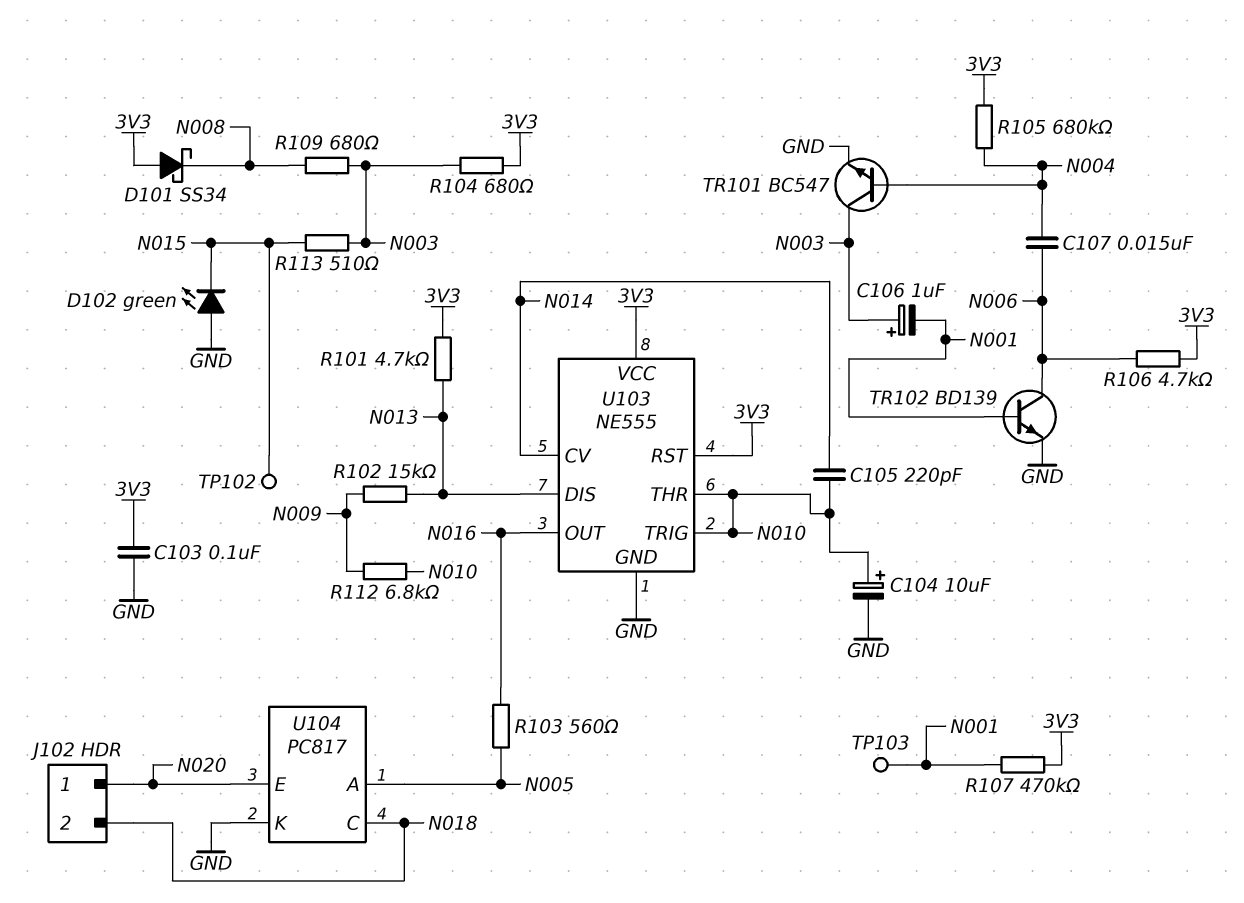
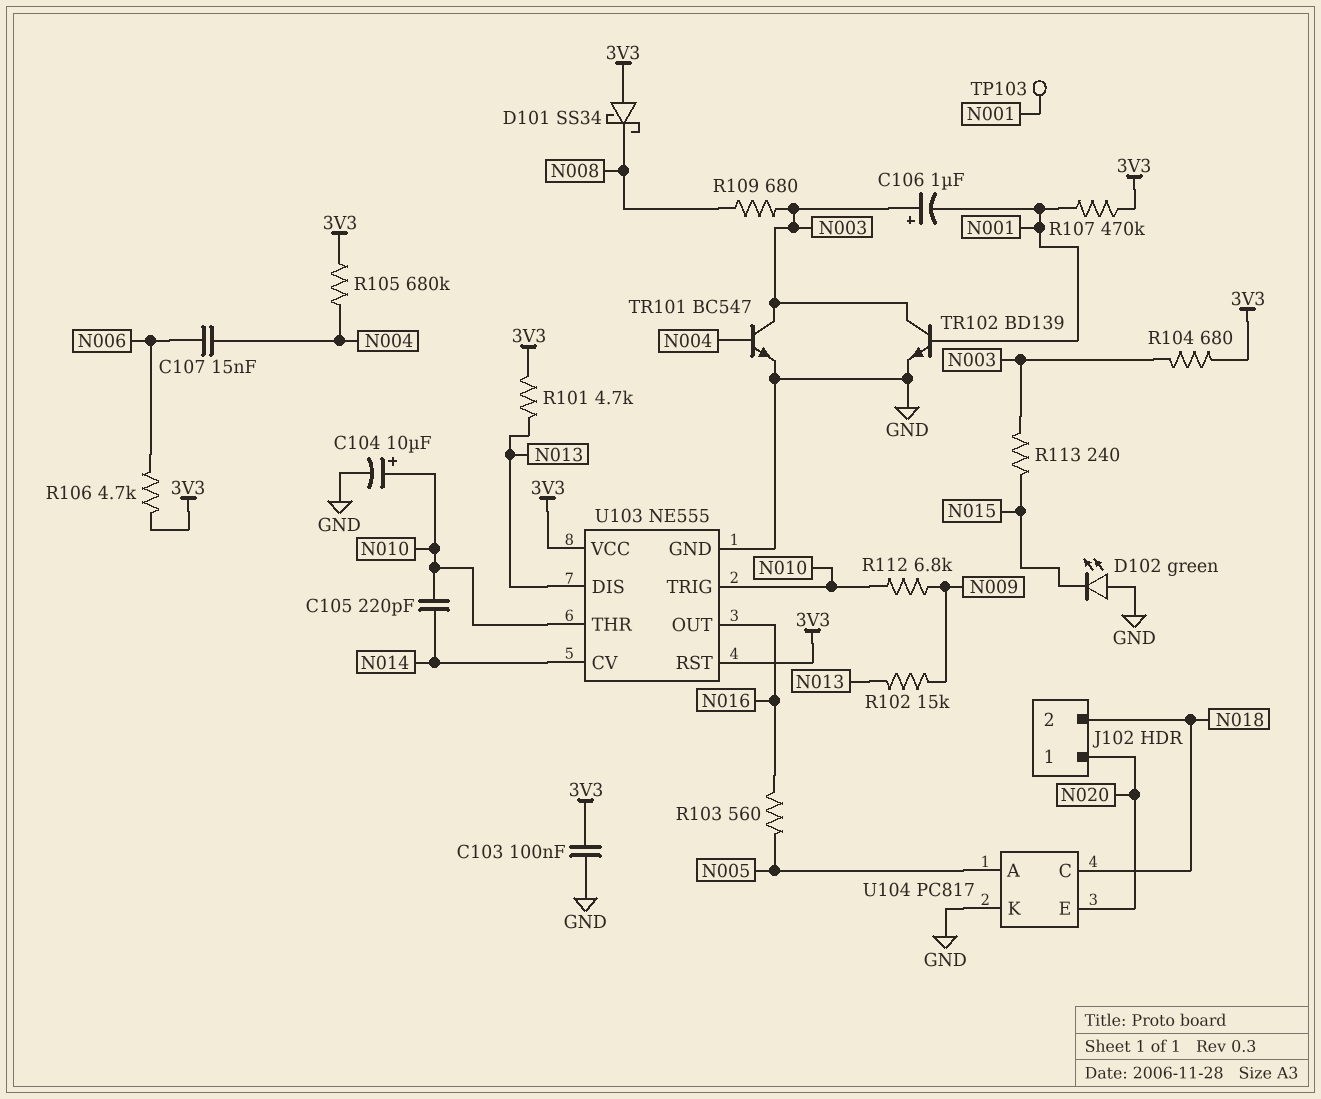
R113: 510 (N003, N015) -> 240 (N003, N015)
TP102: test point (N015) -> none
TR102: NPN BD139 (B N001, C N006, E GND) -> NPN BD139 (B N001, C N003, E GND)

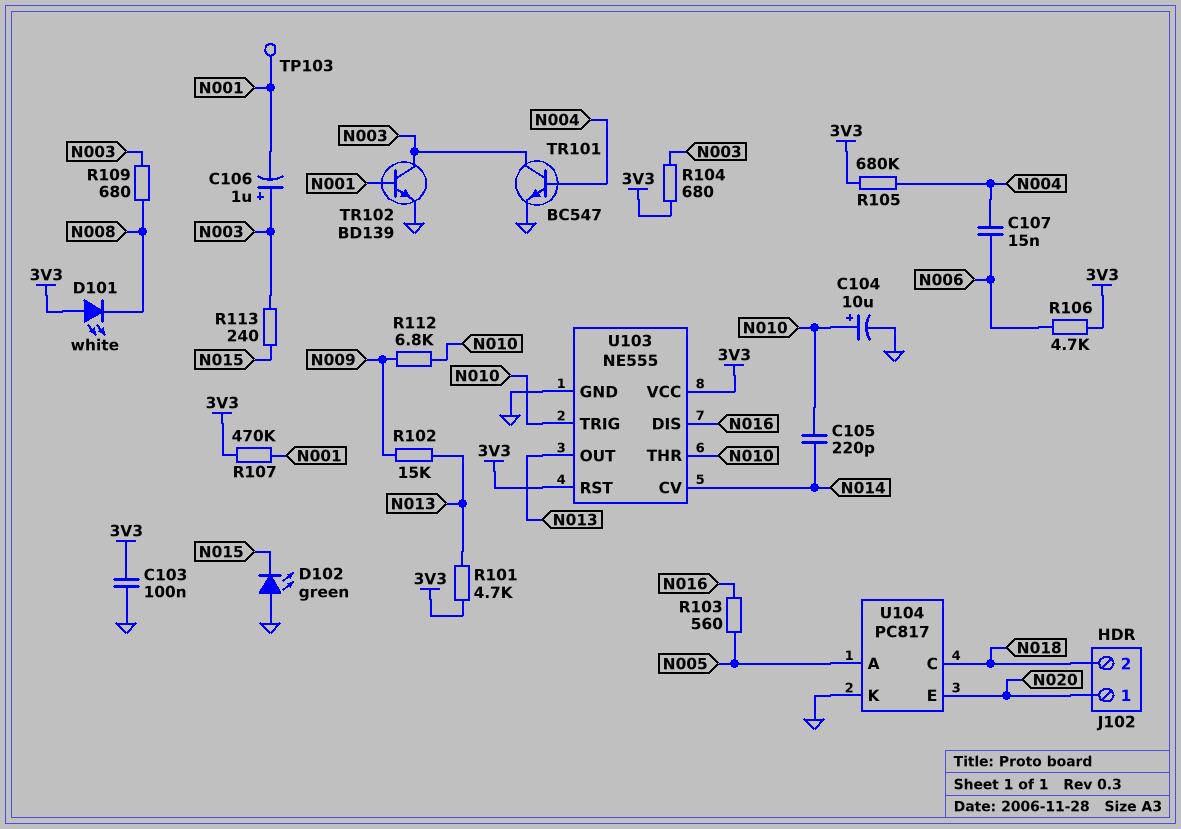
D101: schottky SS34 (A 3V3, K N008) -> LED white (A 3V3, K N008)
U103 pin DIS: N013 -> N016
U103 pin OUT: N016 -> N013

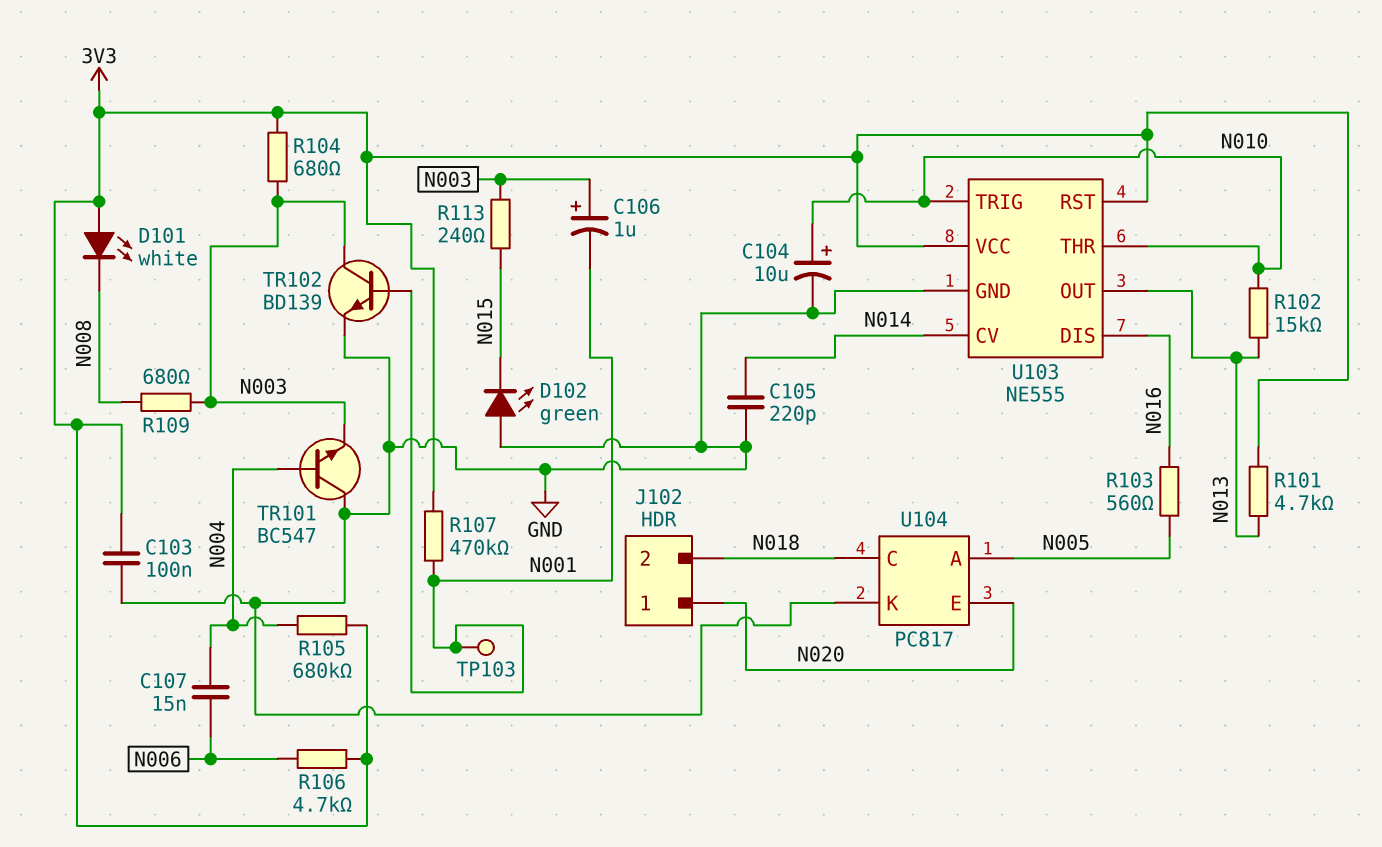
C105: 220pF (N010, N014) -> 220pF (GND, N014)
R102: 15k (N009, N013) -> 15k (N010, N013)
R112: 6.8k (N009, N010) -> none
TR101: NPN BC547 (B N004, C N003, E GND) -> NPN BC547 (B N004, C GND, E N003)

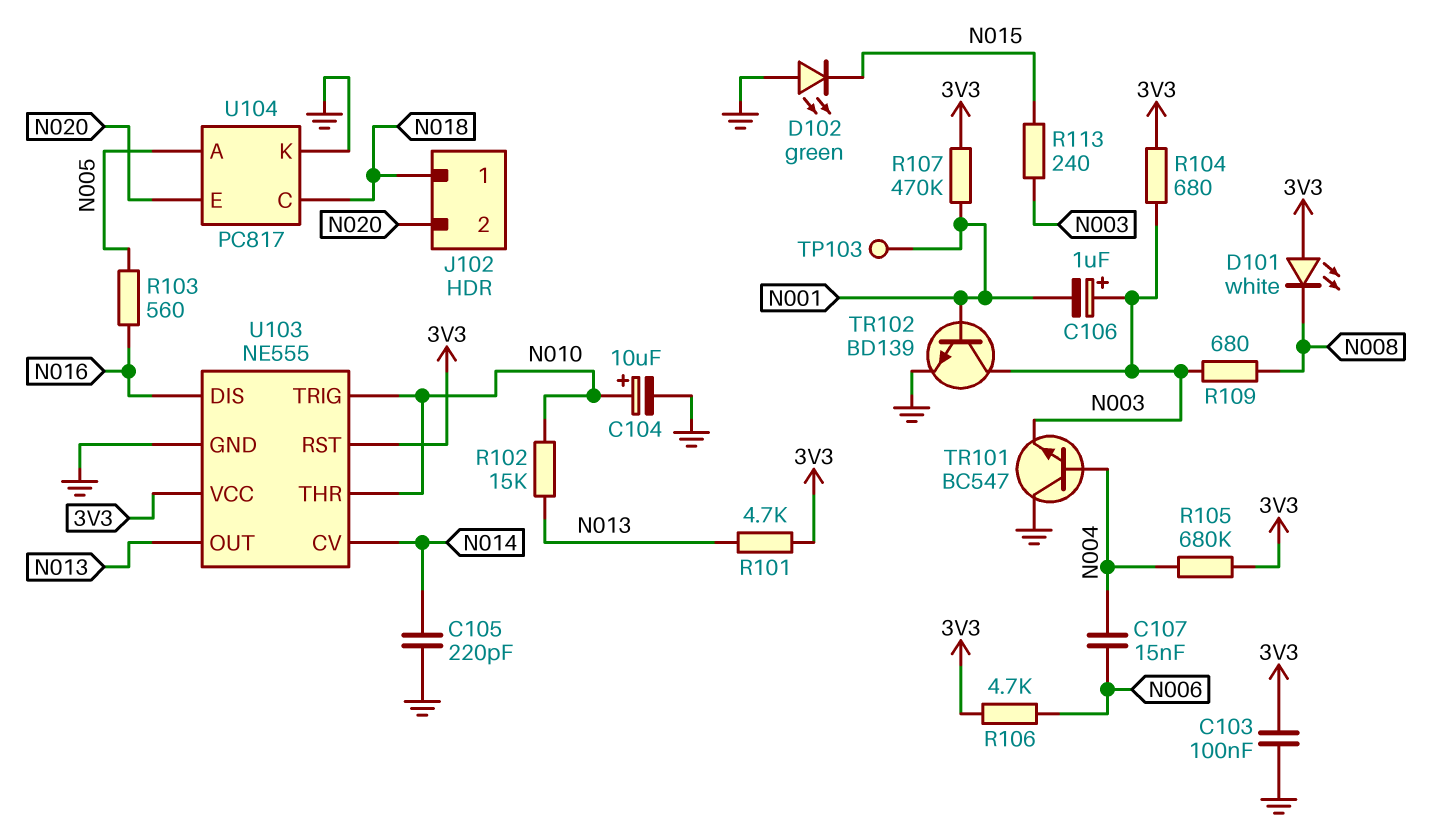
J102 pin 1: N020 -> N018
J102 pin 2: N018 -> N020

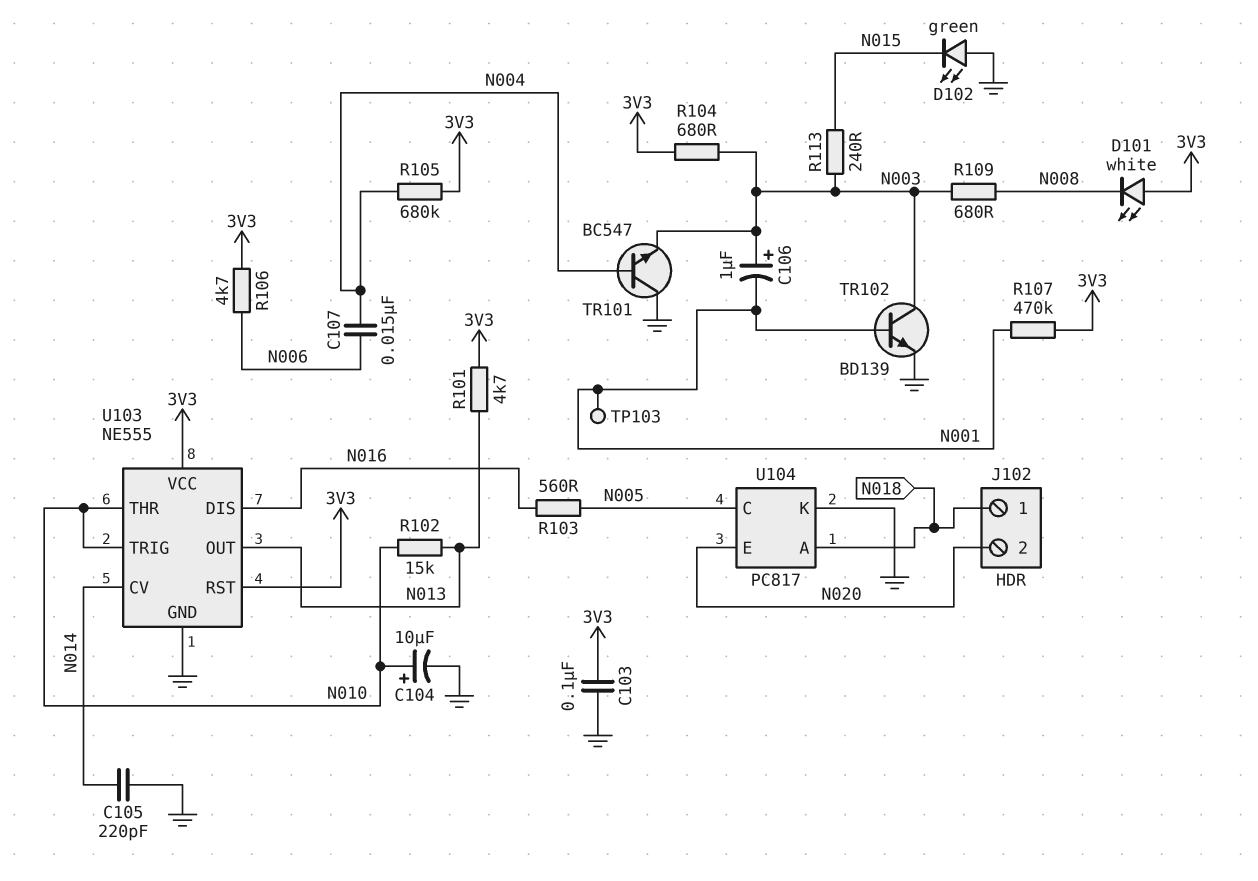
U104 pin A: N005 -> N018
U104 pin C: N018 -> N005

